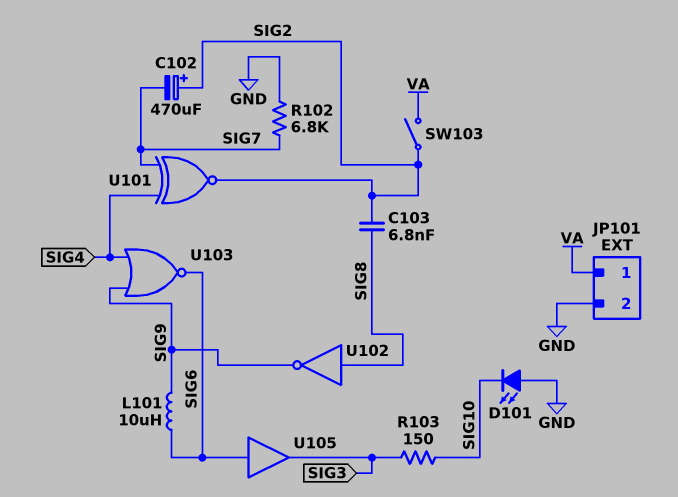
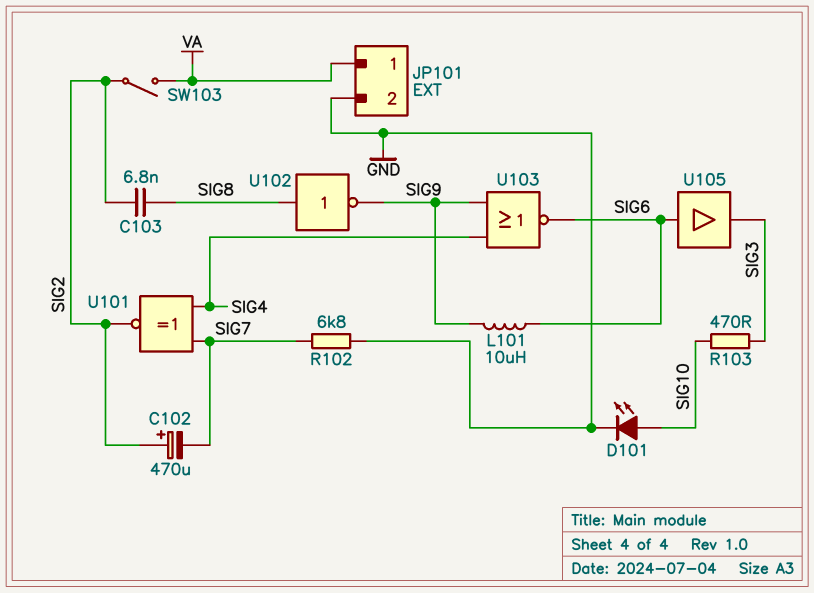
D101: LED (A GND, K SIG10) -> LED (A SIG10, K GND)
R103: 150 (SIG3, SIG10) -> 470 (SIG3, SIG10)

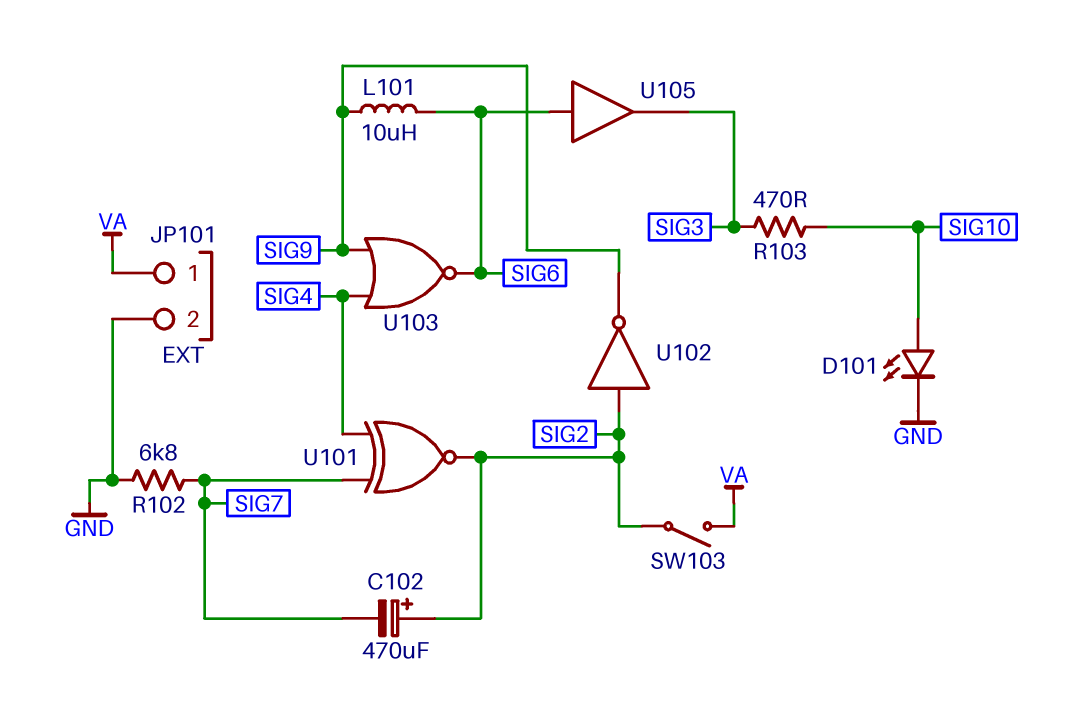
C103: 6.8nF (SIG2, SIG8) -> none
U102: NOT (in SIG8, out SIG9) -> NOT (in SIG2, out SIG9)

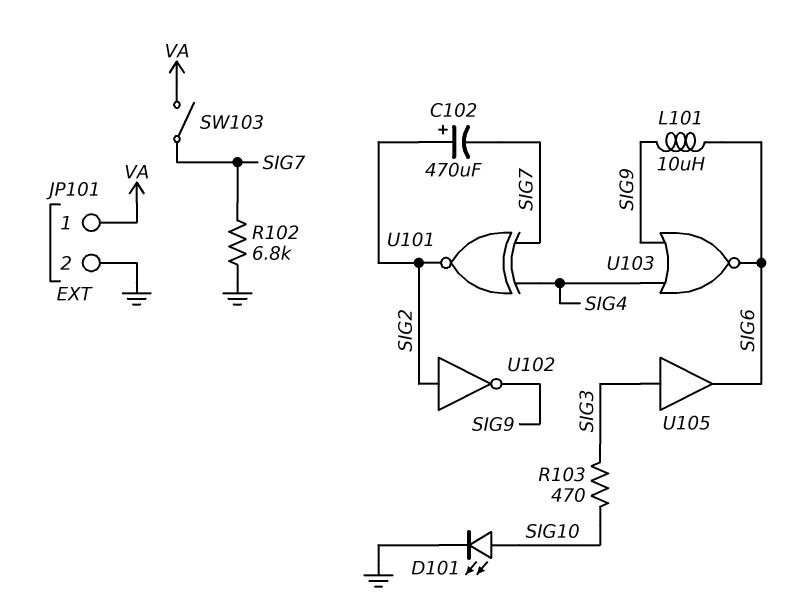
SW103: switch (SIG2, VA) -> switch (SIG7, VA)
U105: buffer (in SIG6, out SIG3) -> buffer (in SIG3, out SIG6)

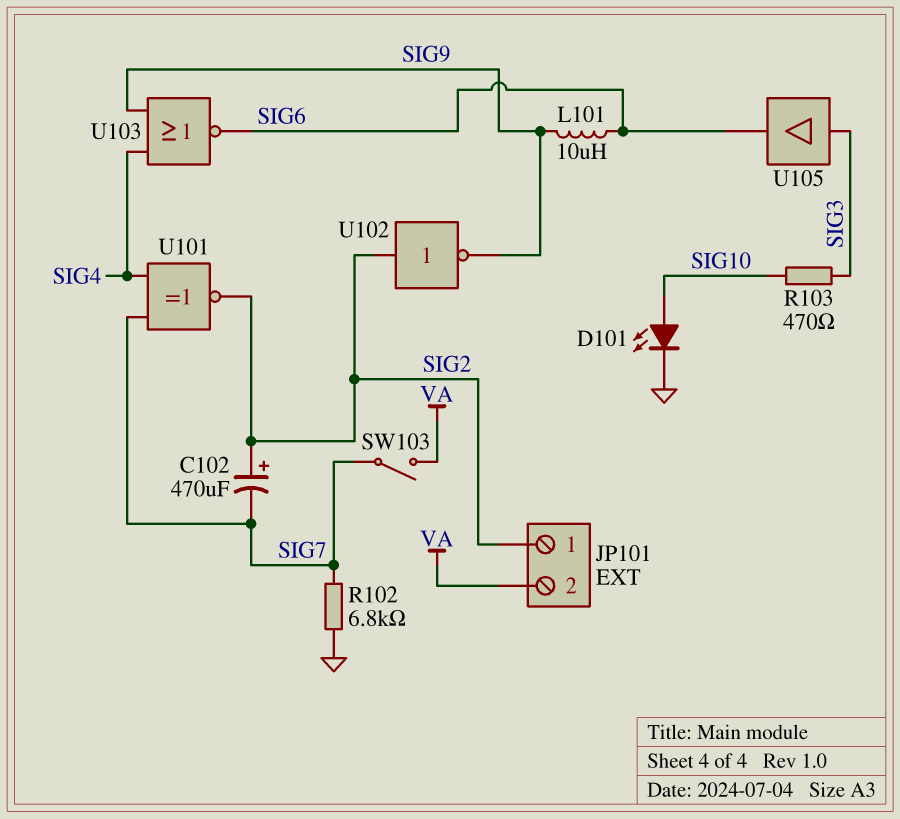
JP101 pin 1: VA -> SIG2
JP101 pin 2: GND -> VA

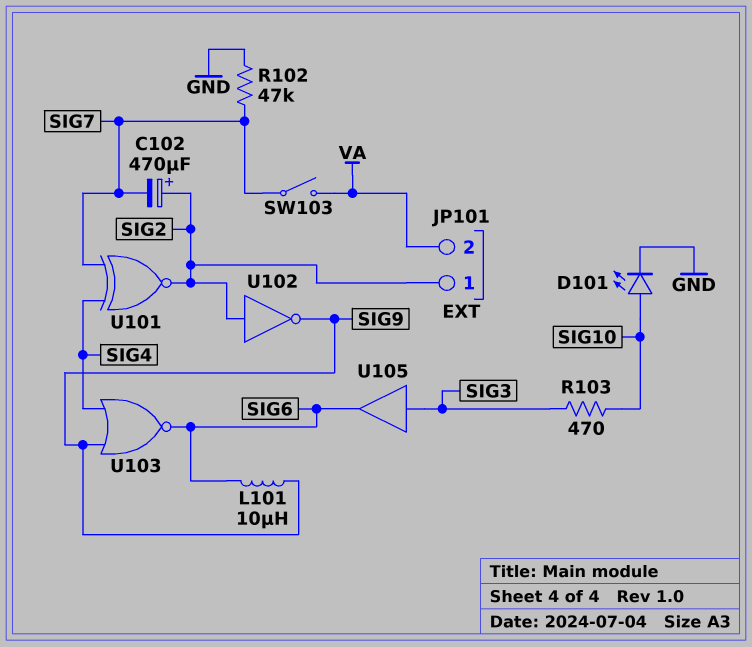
R102: 6.8k (GND, SIG7) -> 47k (GND, SIG7)

